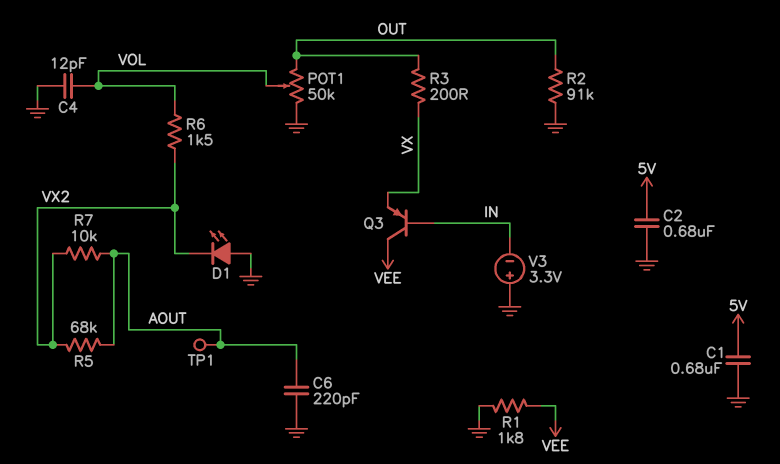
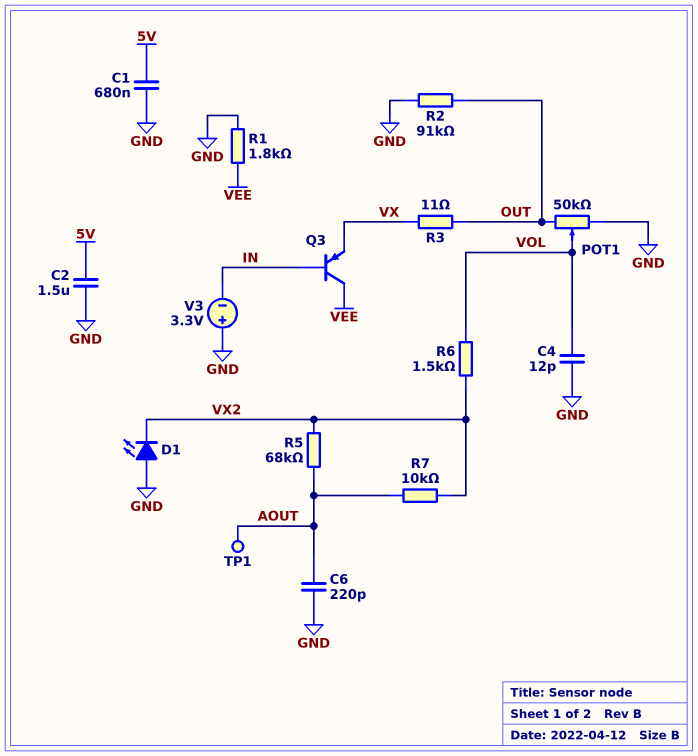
C2: 680nF (5V, GND) -> 1.5uF (5V, GND)
R3: 200 (OUT, VX) -> 11 (OUT, VX)

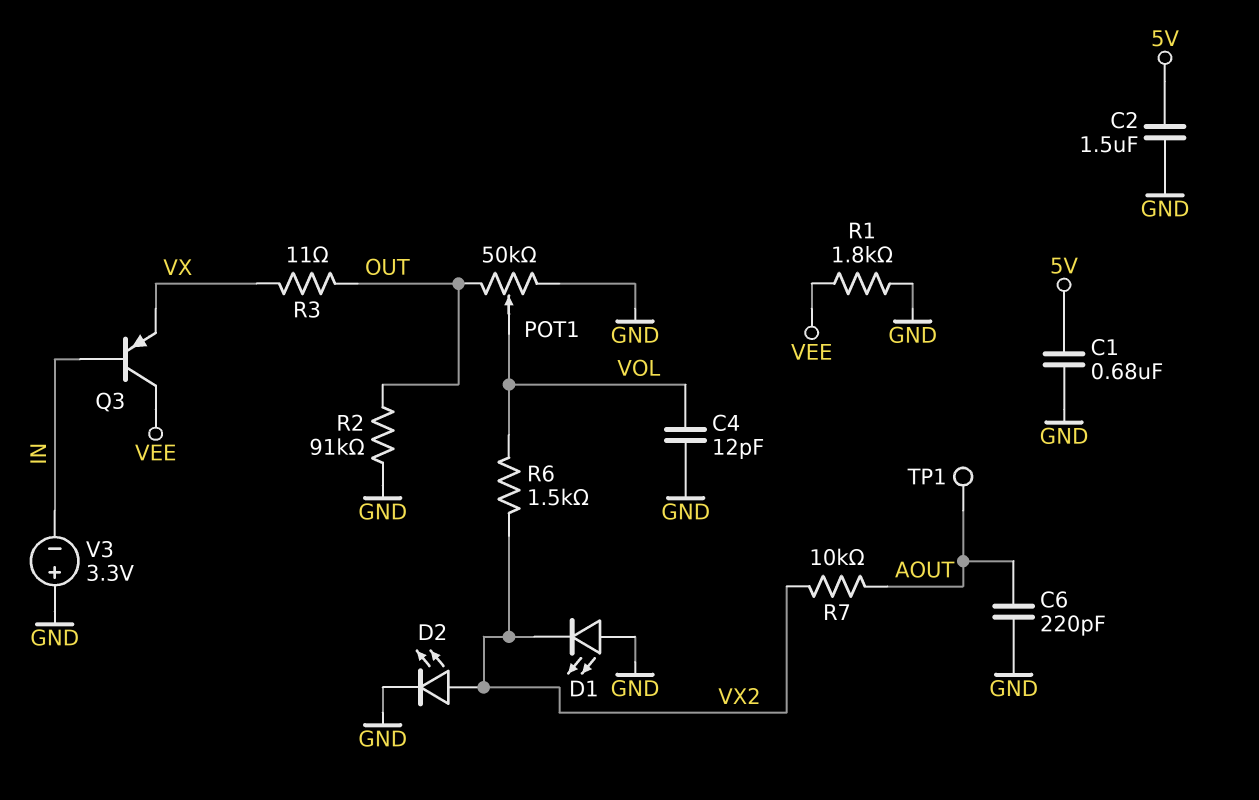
D2: none -> LED (A VX2, K GND)
R5: 68k (AOUT, VX2) -> none

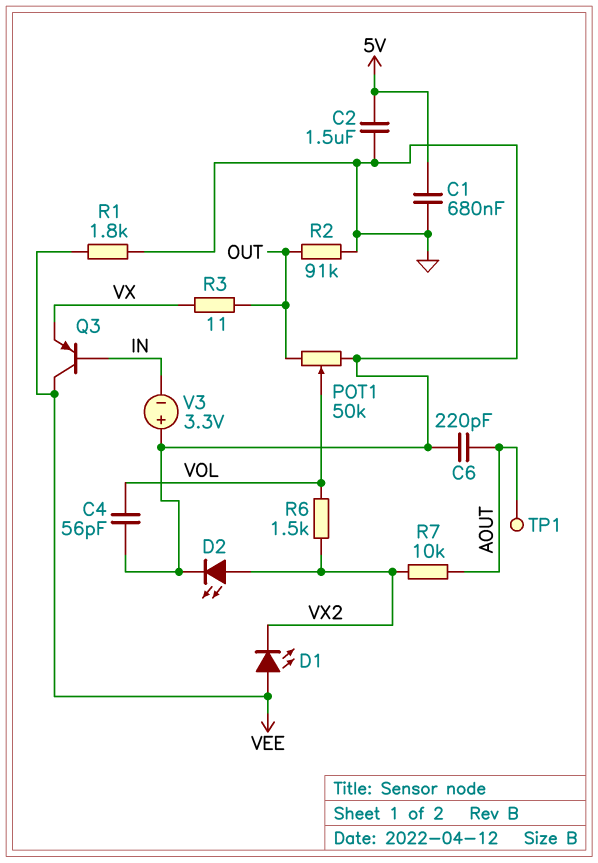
C4: 12pF (GND, VOL) -> 56pF (GND, VOL)
D1: LED (A GND, K VX2) -> LED (A VEE, K VX2)

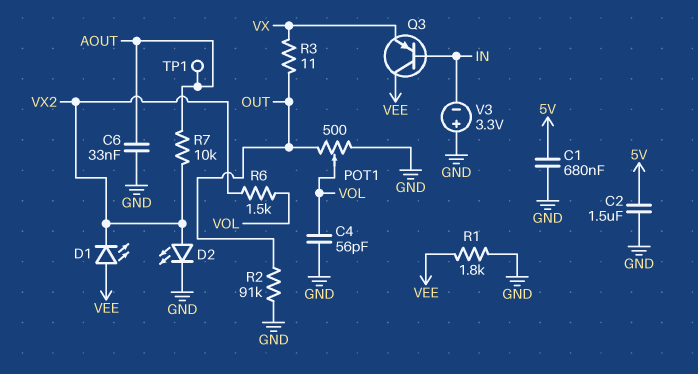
C6: 220pF (AOUT, GND) -> 33nF (AOUT, GND)
POT1: 50k (GND, OUT, wiper VOL) -> 500 (GND, OUT, wiper VOL)

